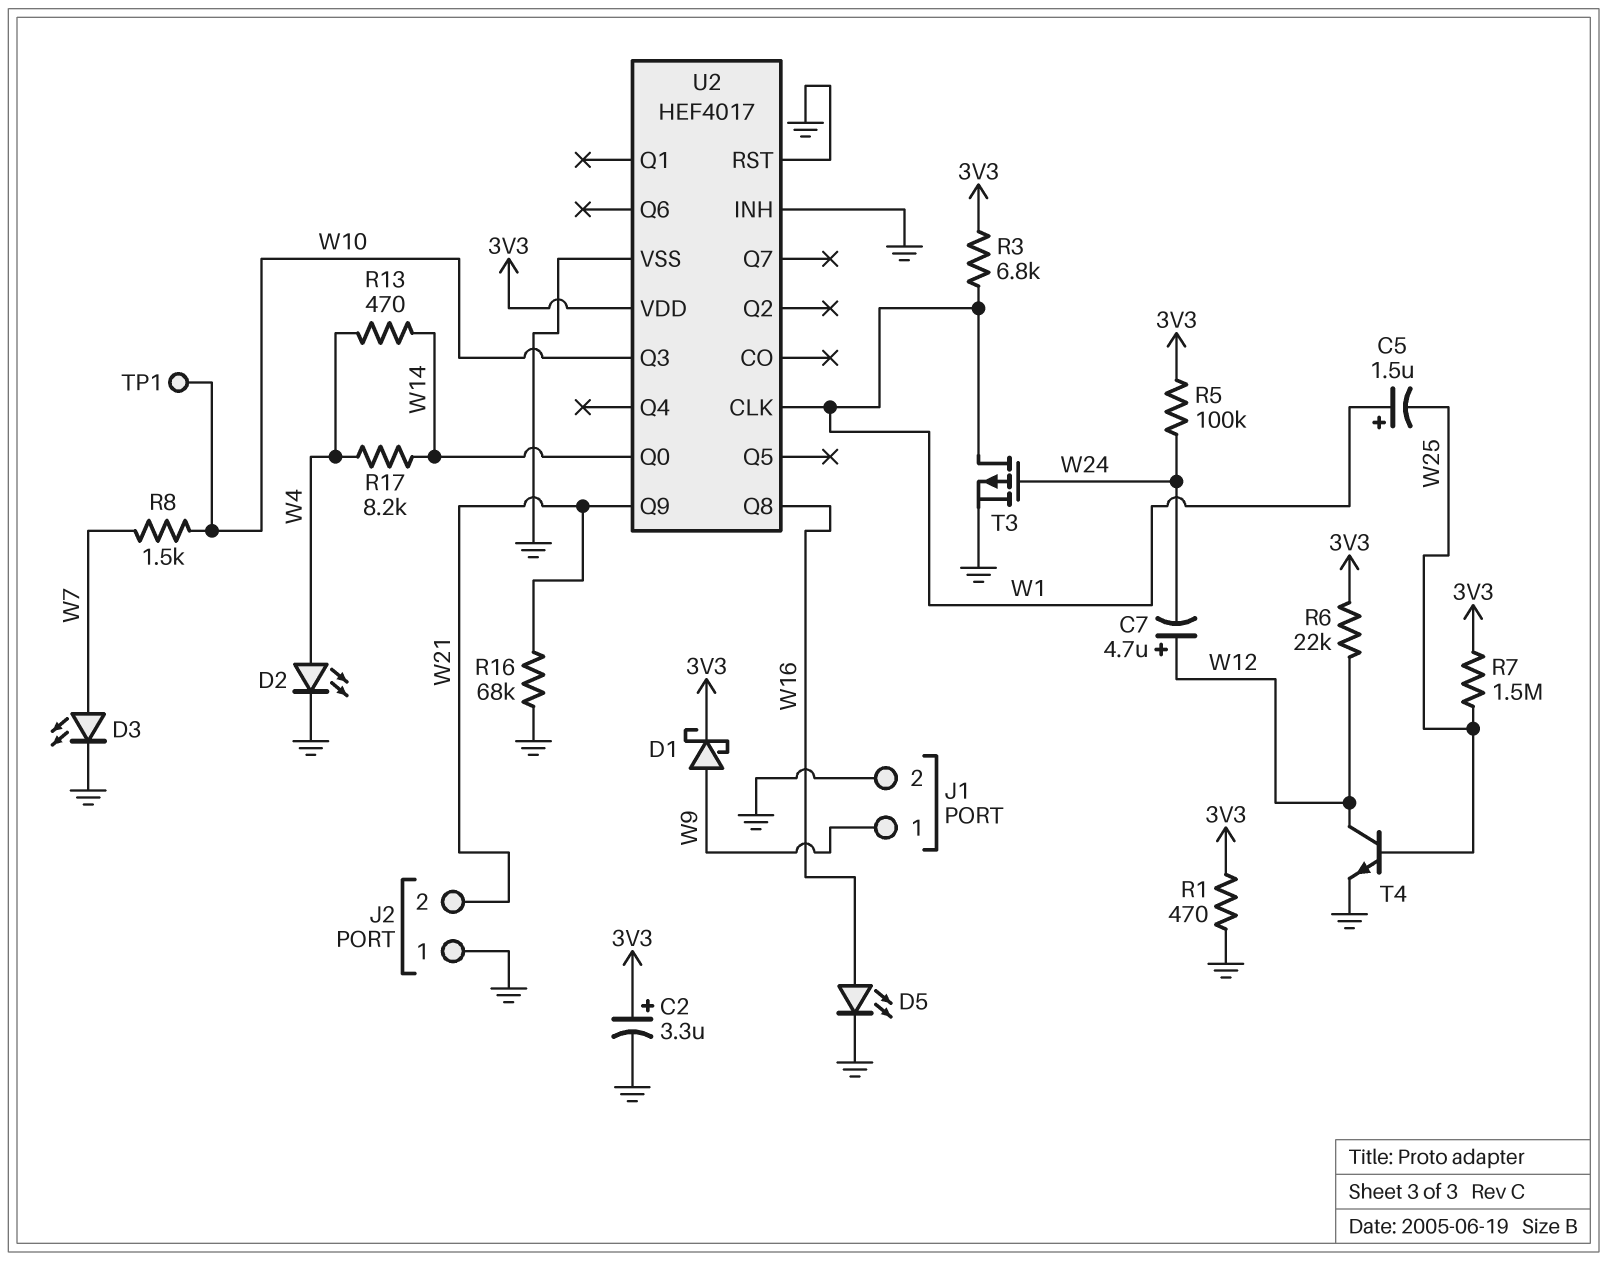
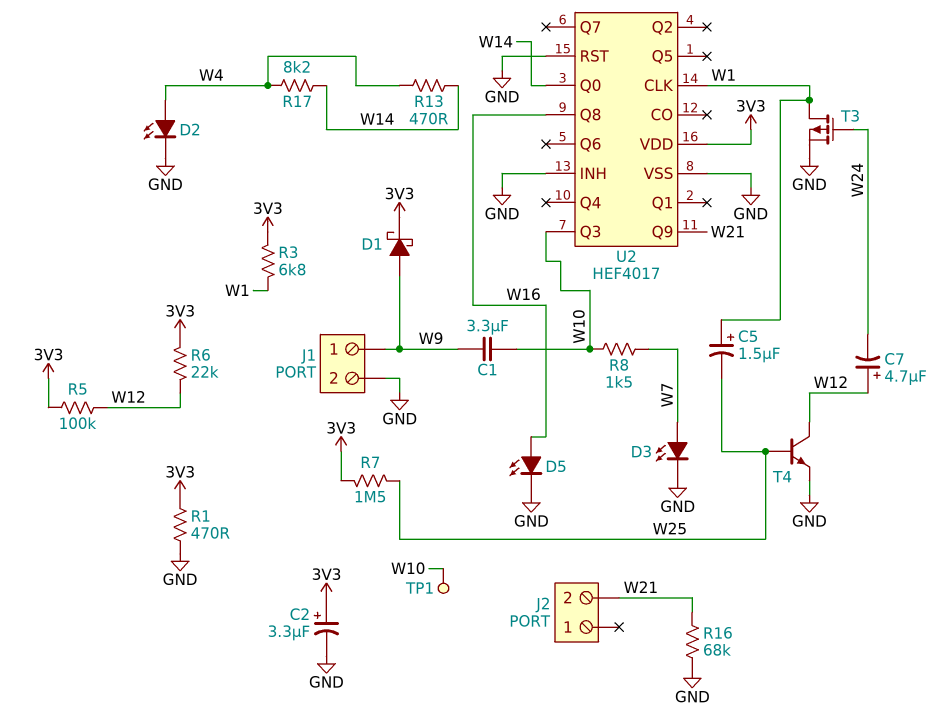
C1: none -> 3.3uF (W9, W10)
J2 pin 1: GND -> none
R5: 100k (3V3, W24) -> 100k (3V3, W12)

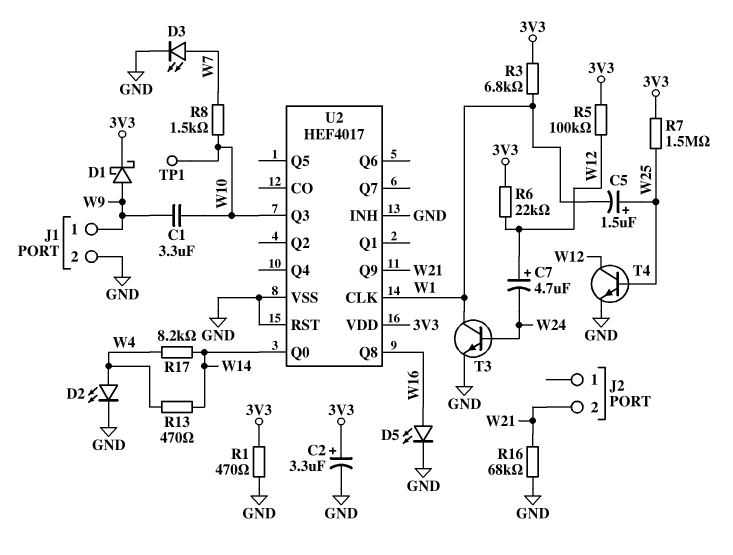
C5: 1.5uF (plus W1, minus W25) -> 1.5uF (plus W25, minus W1)
T3: PMOS (G W24, D W1, S GND) -> NPN (B W24, C W1, E GND)

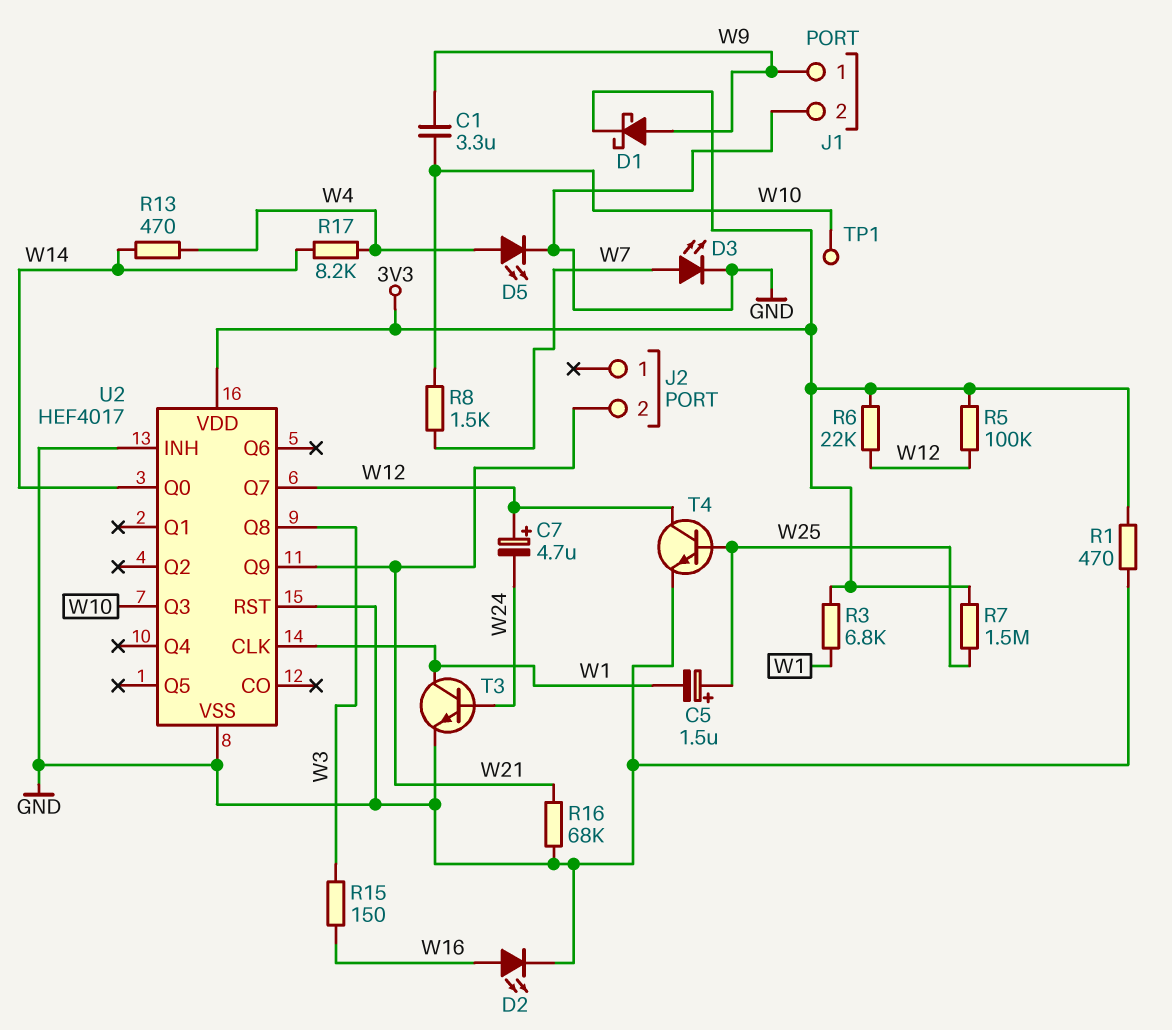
C2: 3.3uF (plus 3V3, minus GND) -> none
D2: LED (A W4, K GND) -> LED (A W16, K GND)
D5: LED (A W16, K GND) -> LED (A W4, K GND)
R15: none -> 150 (W3, W16)
U2 pin Q7: none -> W12
U2 pin Q8: W16 -> W3

